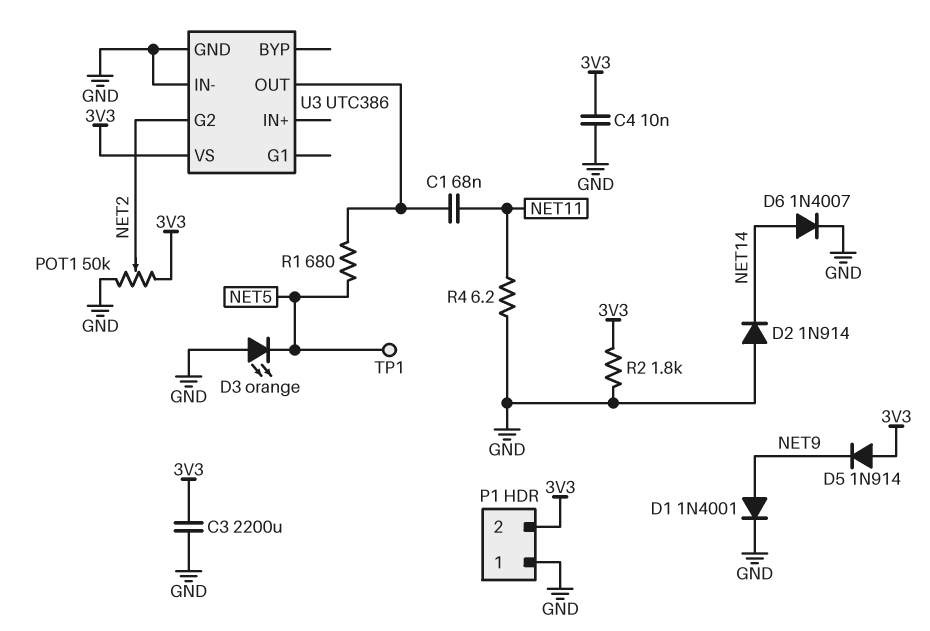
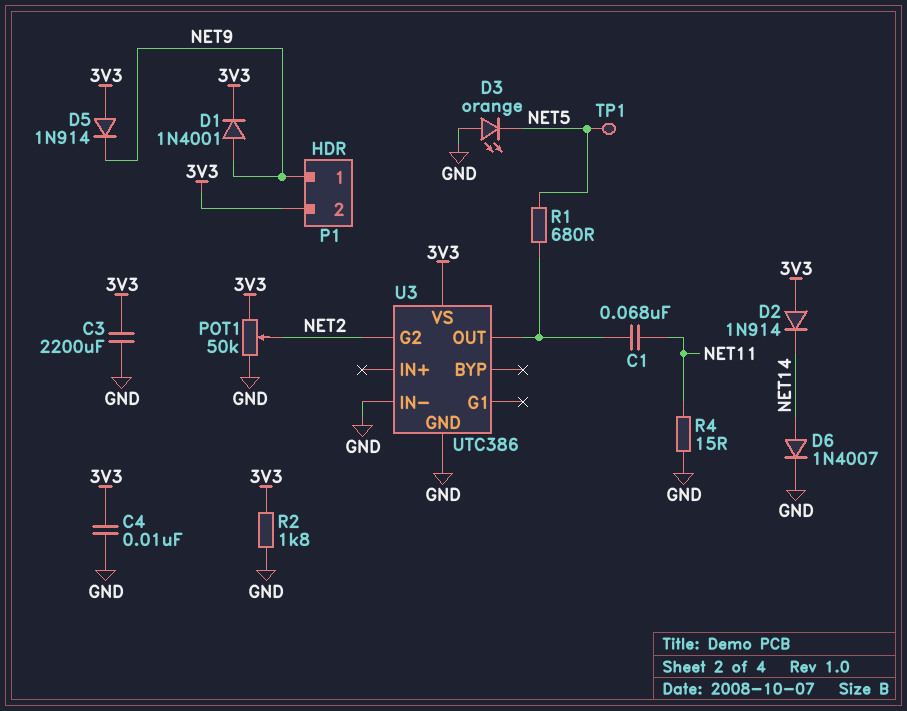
D1: diode 1N4001 (A NET9, K GND) -> diode 1N4001 (A NET9, K 3V3)
D2: diode 1N914 (A GND, K NET14) -> diode 1N914 (A 3V3, K NET14)
P1 pin 1: GND -> NET9
R4: 6.2 (GND, NET11) -> 15 (GND, NET11)

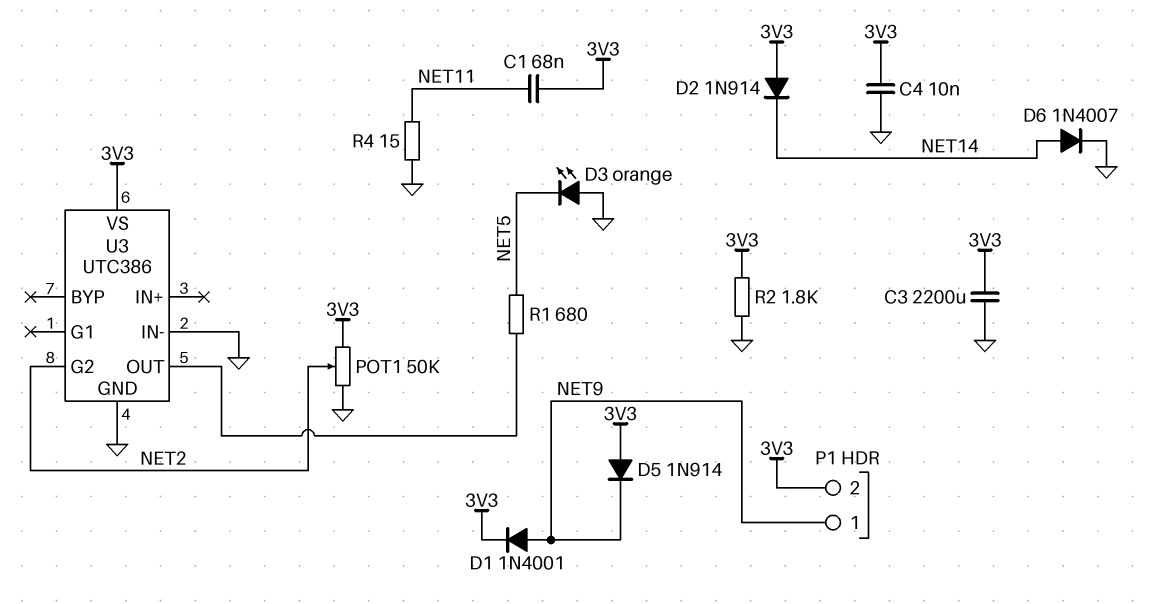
C1: 68nF (NET11, U3/OUT) -> 68nF (3V3, NET11)
TP1: test point (NET5) -> none

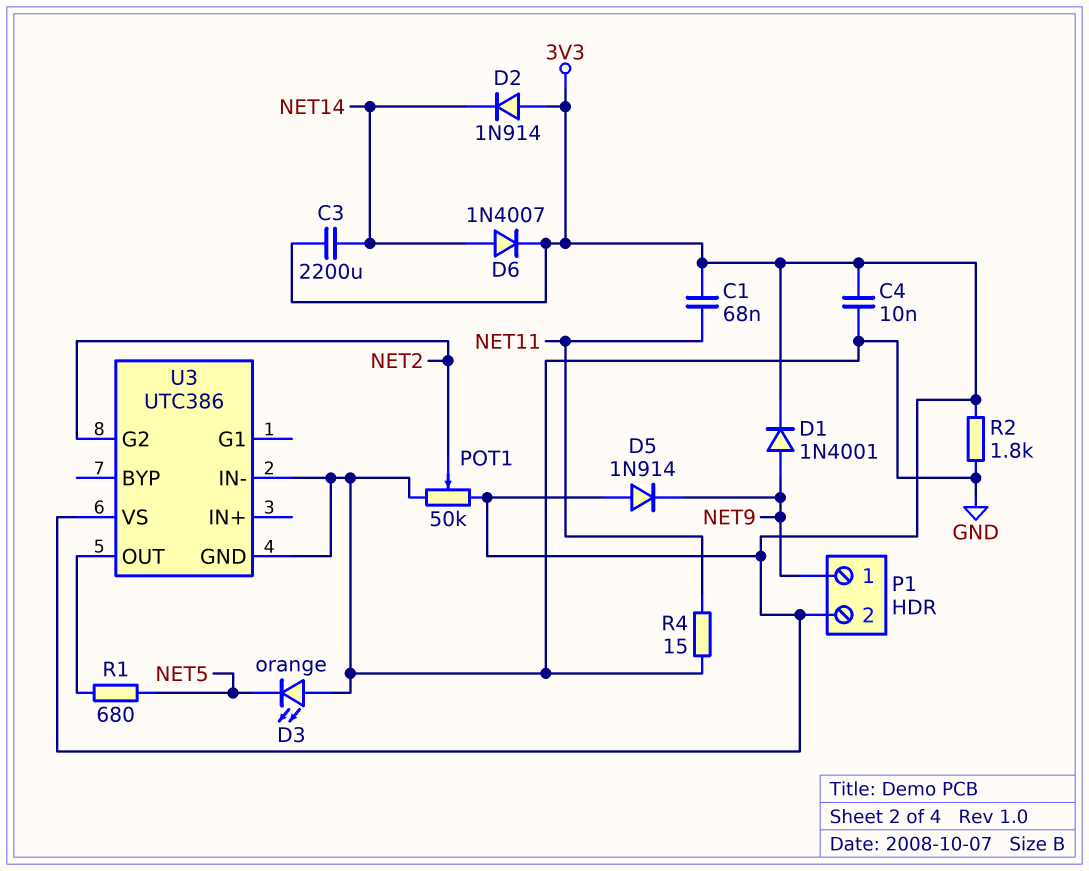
C3: 2200uF (3V3, GND) -> 2200uF (3V3, NET14)
D6: diode 1N4007 (A NET14, K GND) -> diode 1N4007 (A NET14, K 3V3)

